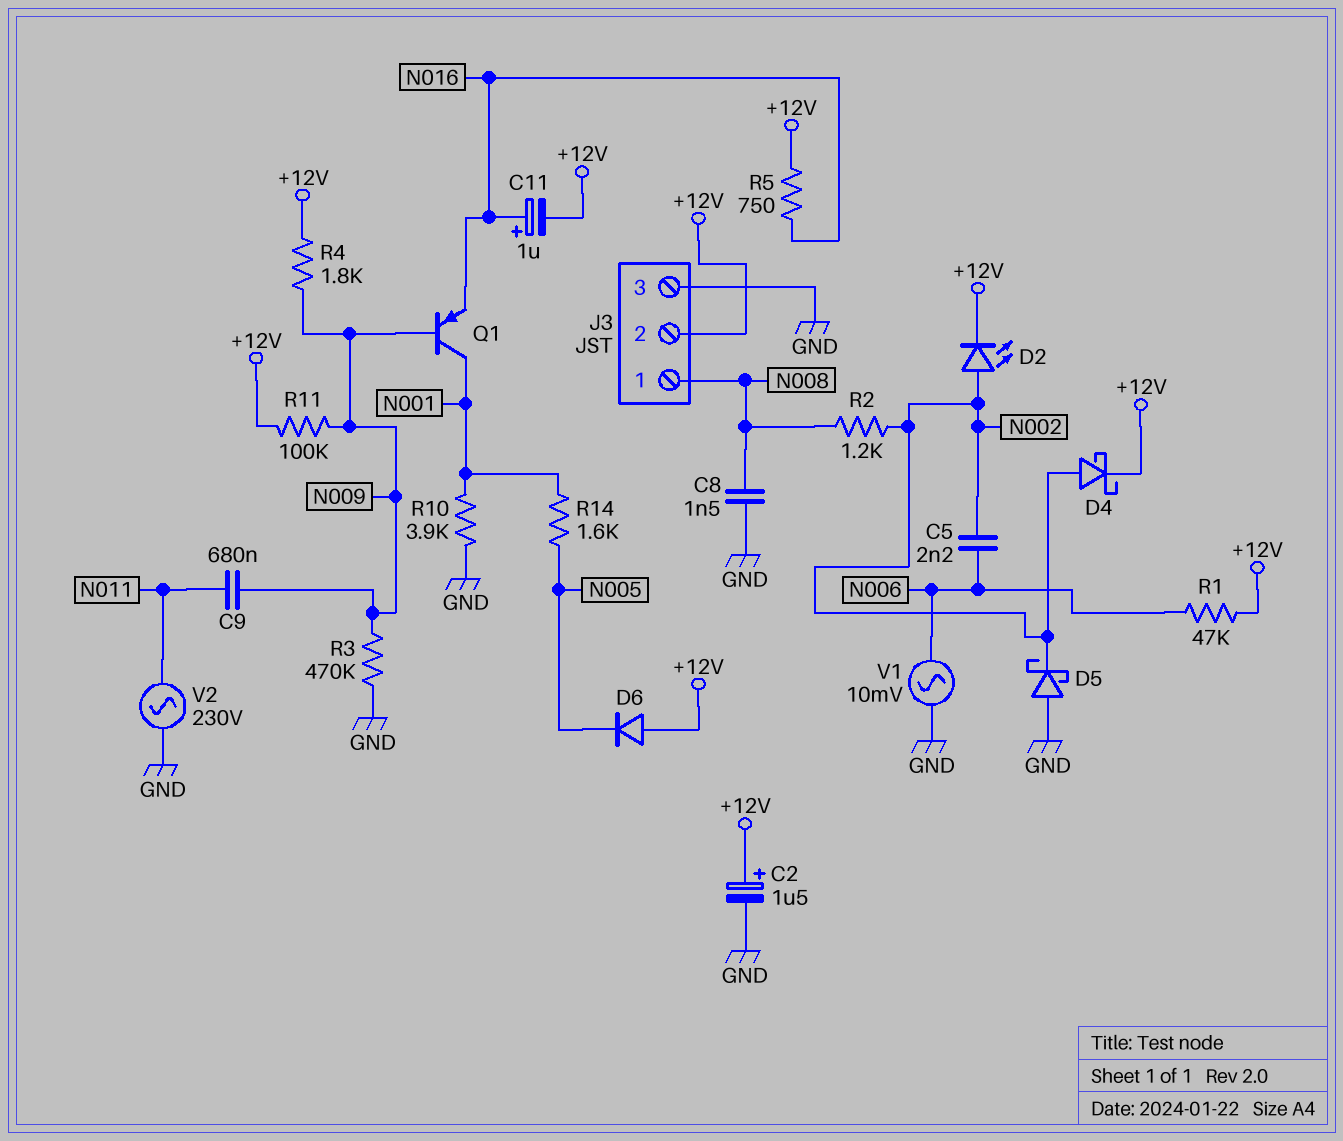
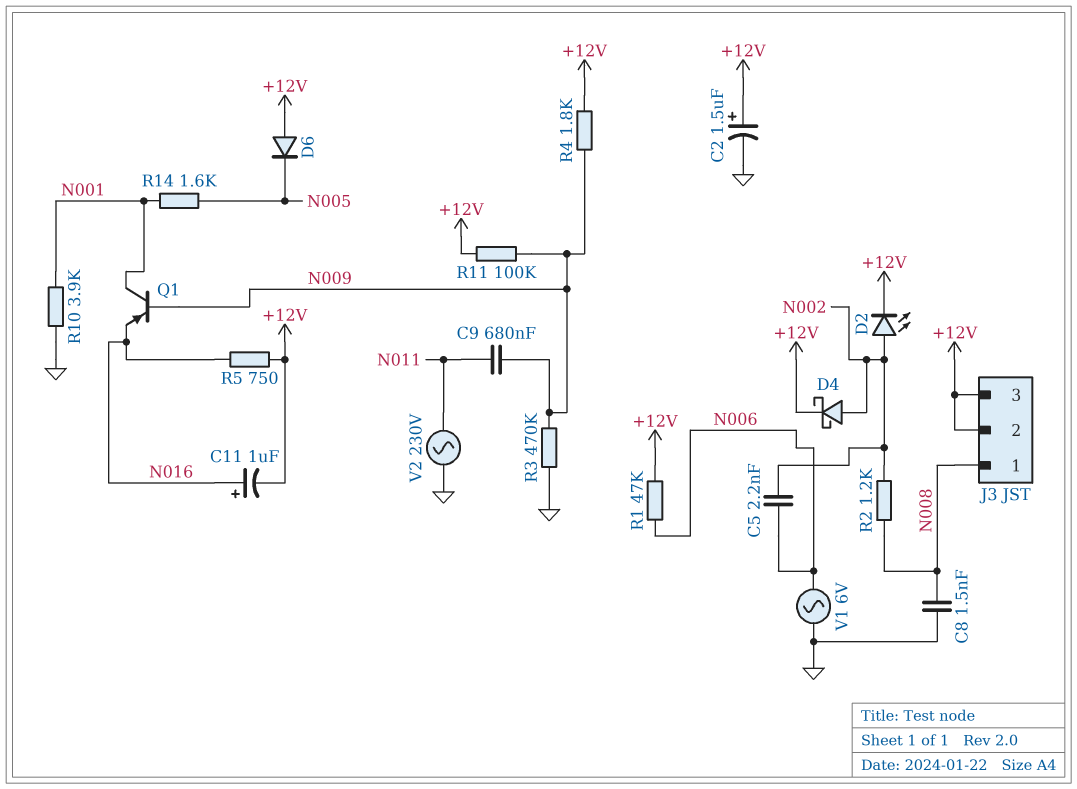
D5: schottky (A GND, K N002) -> none
J3 pin 3: GND -> +12V
V1: AC 10mV (GND, N006) -> AC 6V (GND, N006)

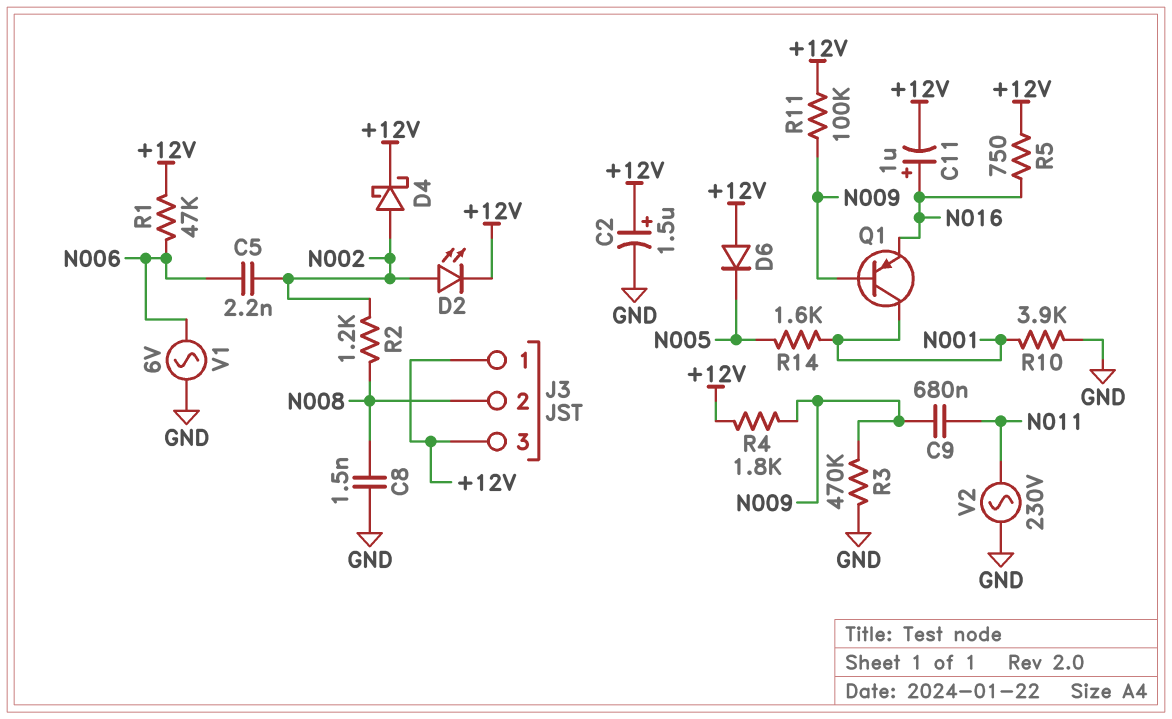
J3 pin 1: N008 -> +12V
J3 pin 2: +12V -> N008

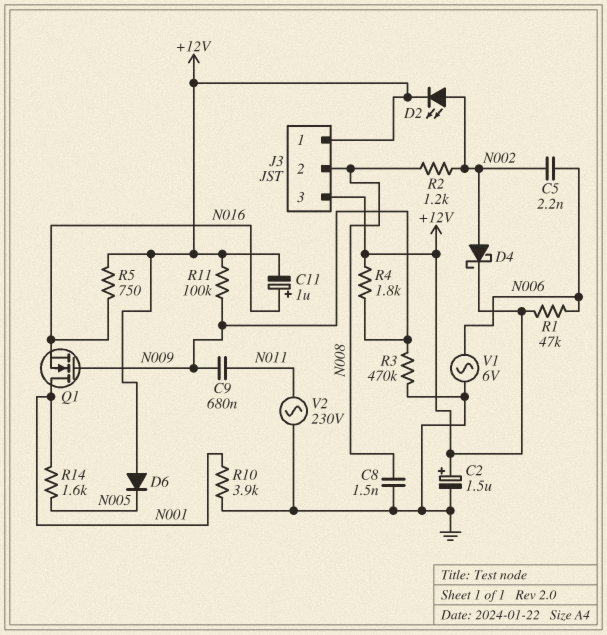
Q1: PNP (B N009, C N001, E N016) -> NMOS (G N009, D N001, S N016)

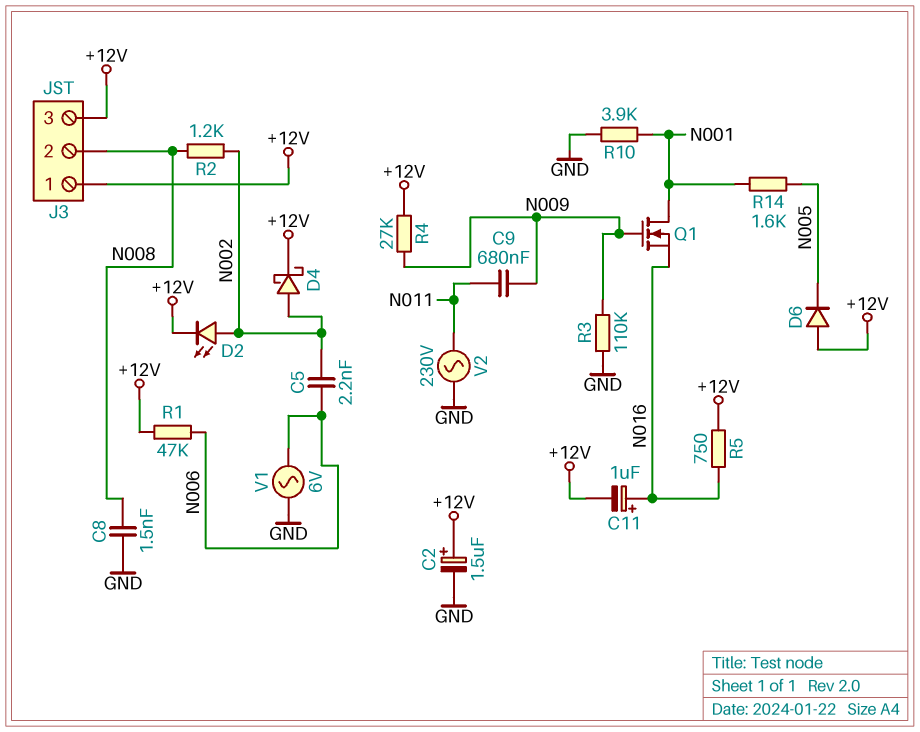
R3: 470k (GND, N009) -> 110k (GND, N009)
R4: 1.8k (+12V, N009) -> 27k (+12V, N009)
R11: 100k (+12V, N009) -> none

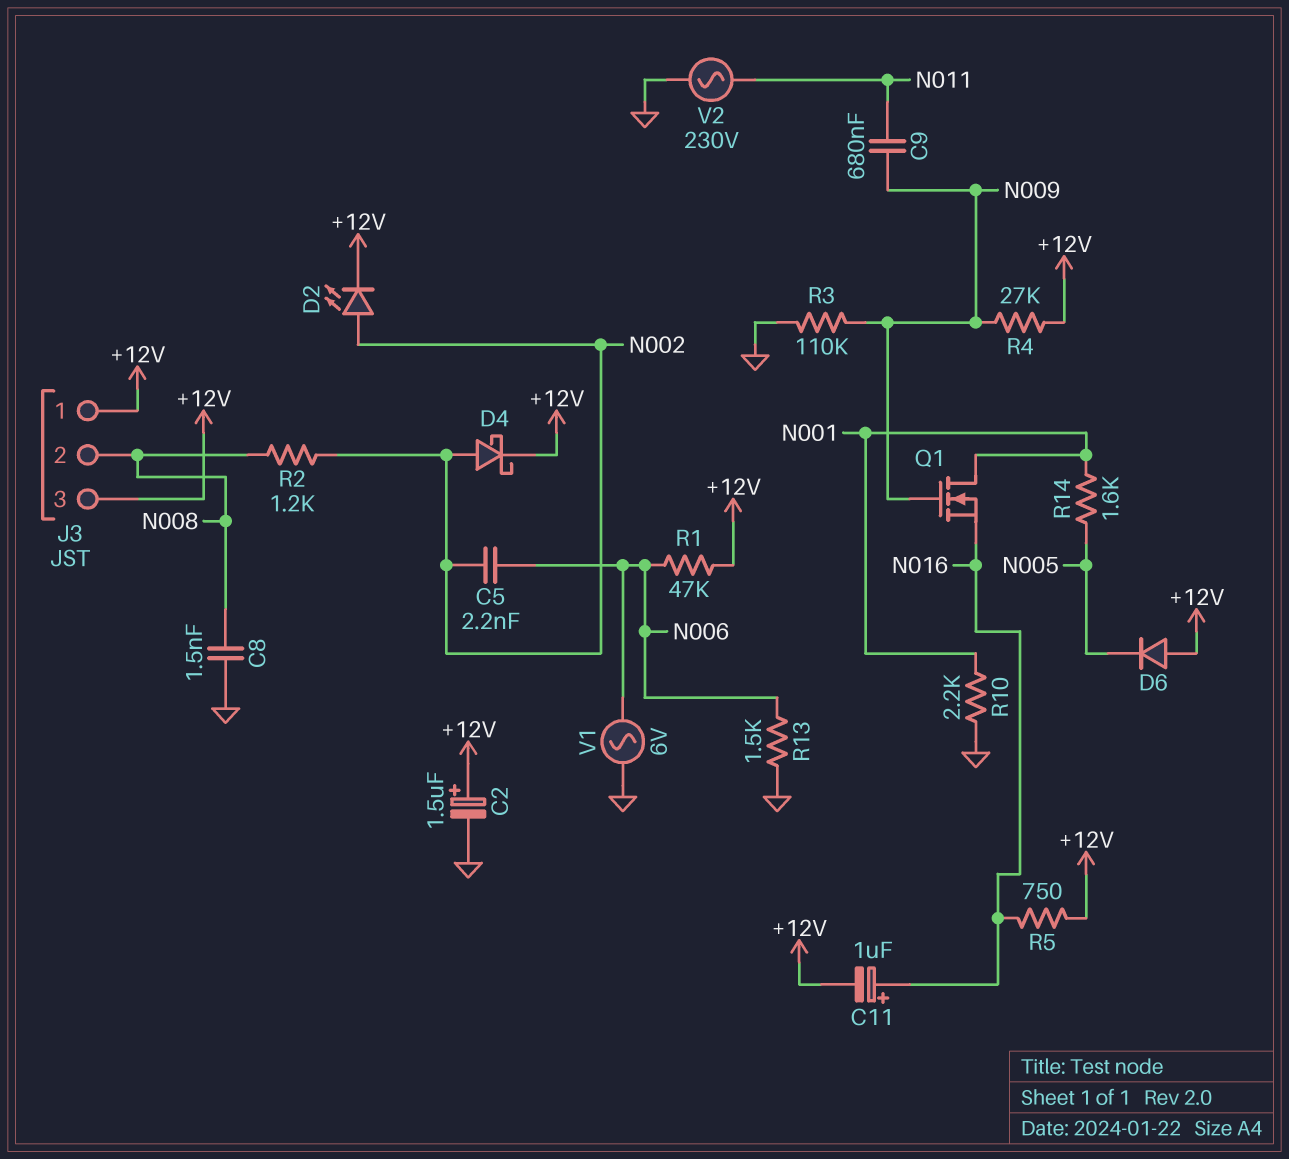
R10: 3.9k (GND, N001) -> 2.2k (GND, N001)
R13: none -> 1.5k (GND, N006)

